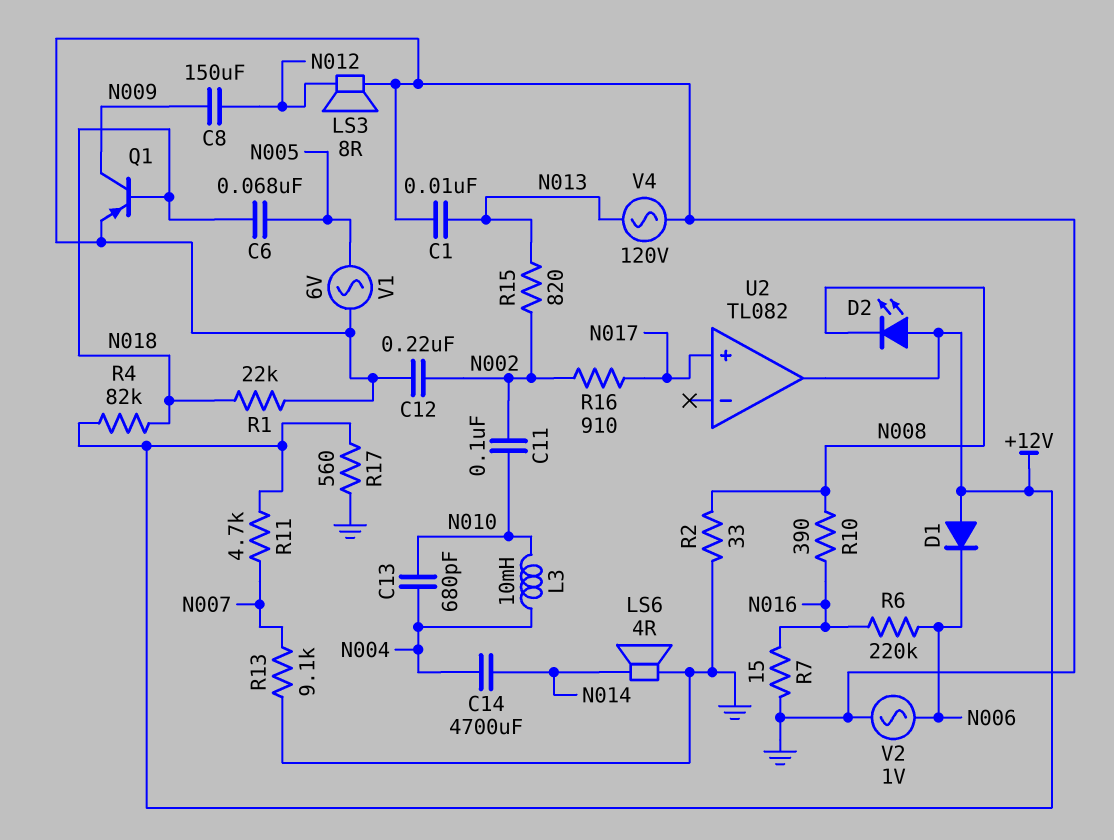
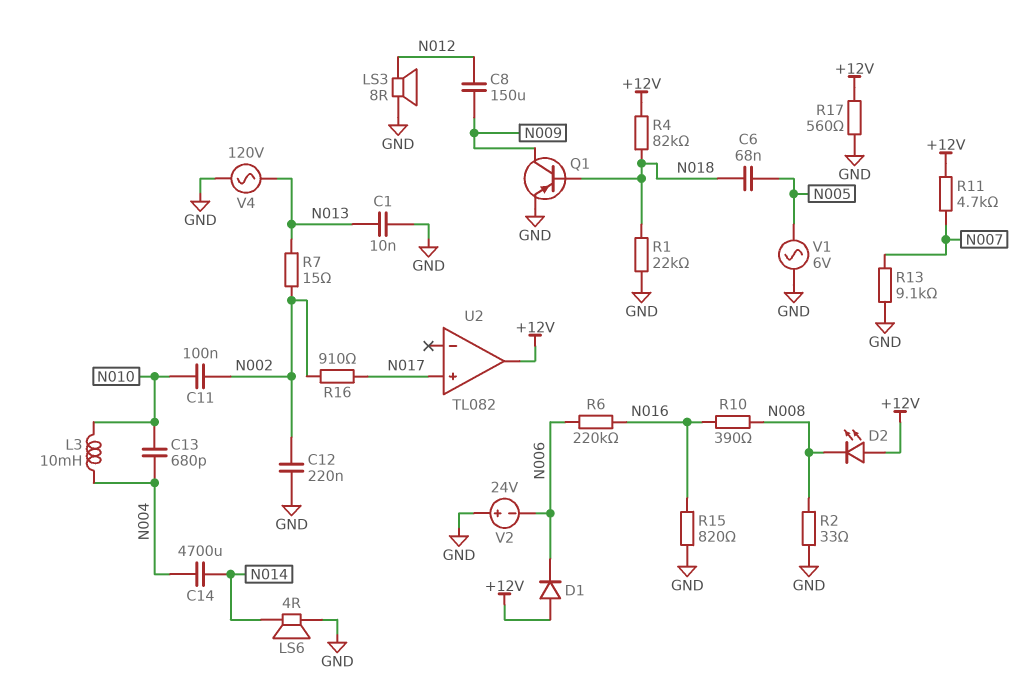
R7: 15 (GND, N016) -> 15 (N002, N013)
R15: 820 (N002, N013) -> 820 (GND, N016)
V2: AC 1V (GND, N006) -> 24V (plus GND, minus N006)

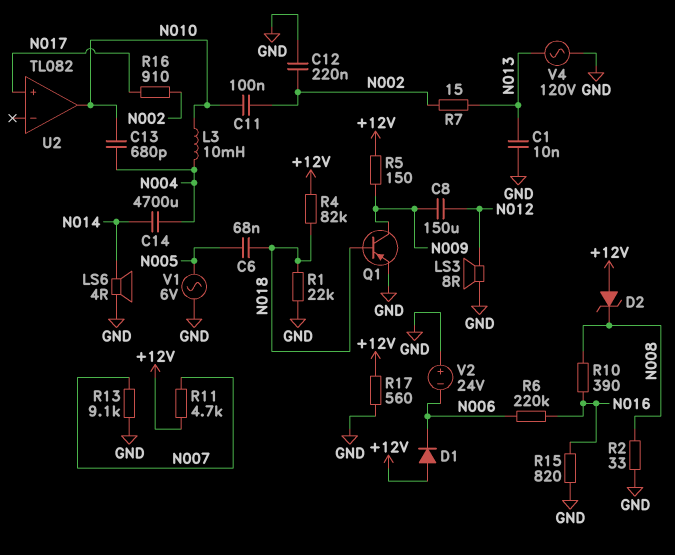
D2: LED (A +12V, K N008) -> zener (A +12V, K N008)
R5: none -> 150 (+12V, N009)
U2 pin out: +12V -> N010

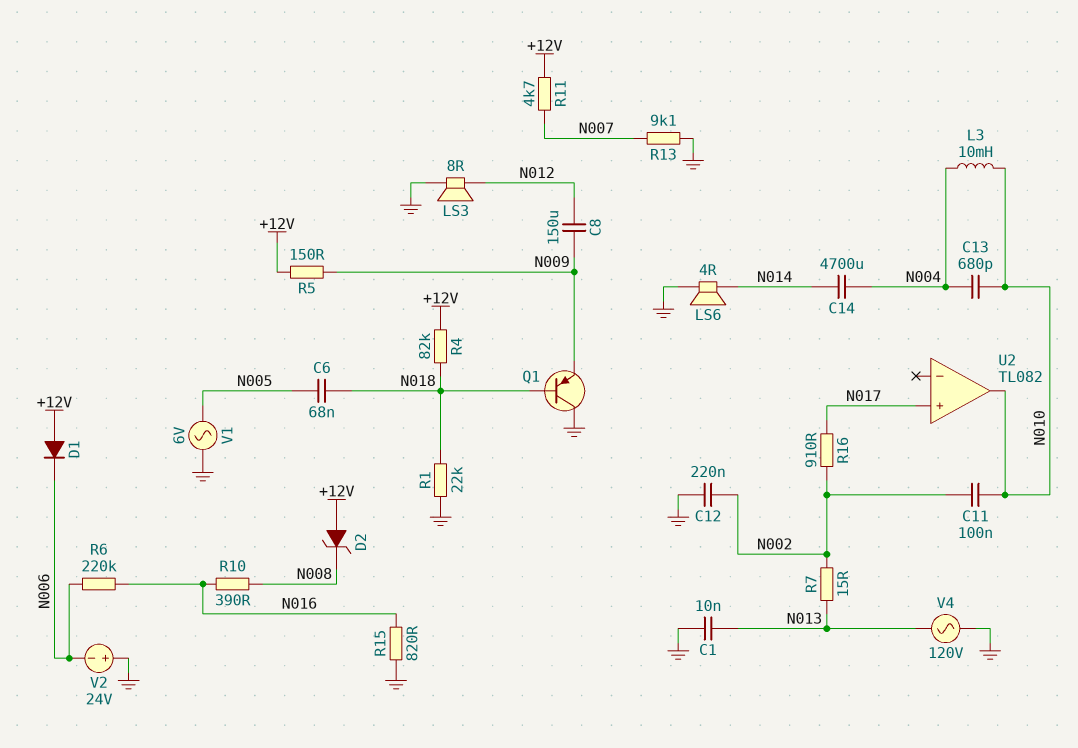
Q1: PNP (B N018, C N009, E GND) -> PNP (B N018, C GND, E N009)
R2: 33 (GND, N008) -> none
R17: 560 (+12V, GND) -> none

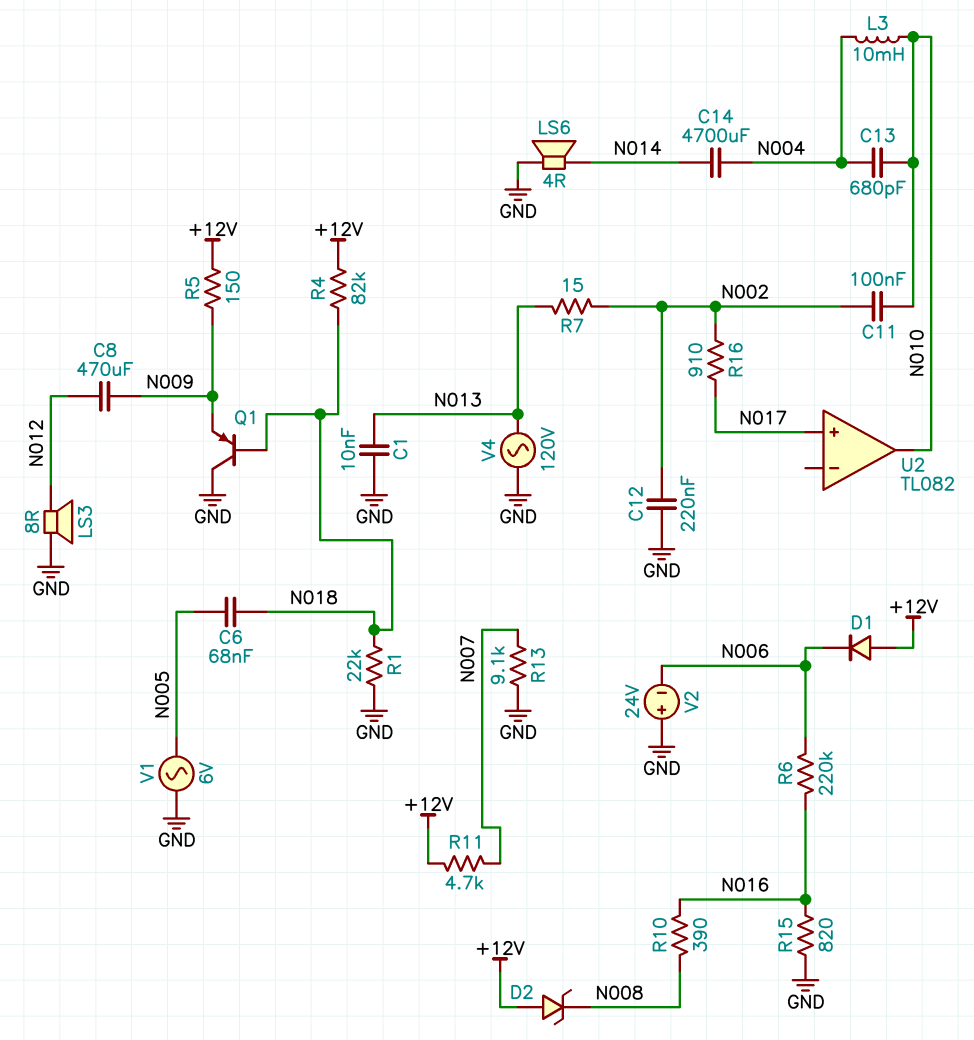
C8: 150uF (N009, N012) -> 470uF (N009, N012)

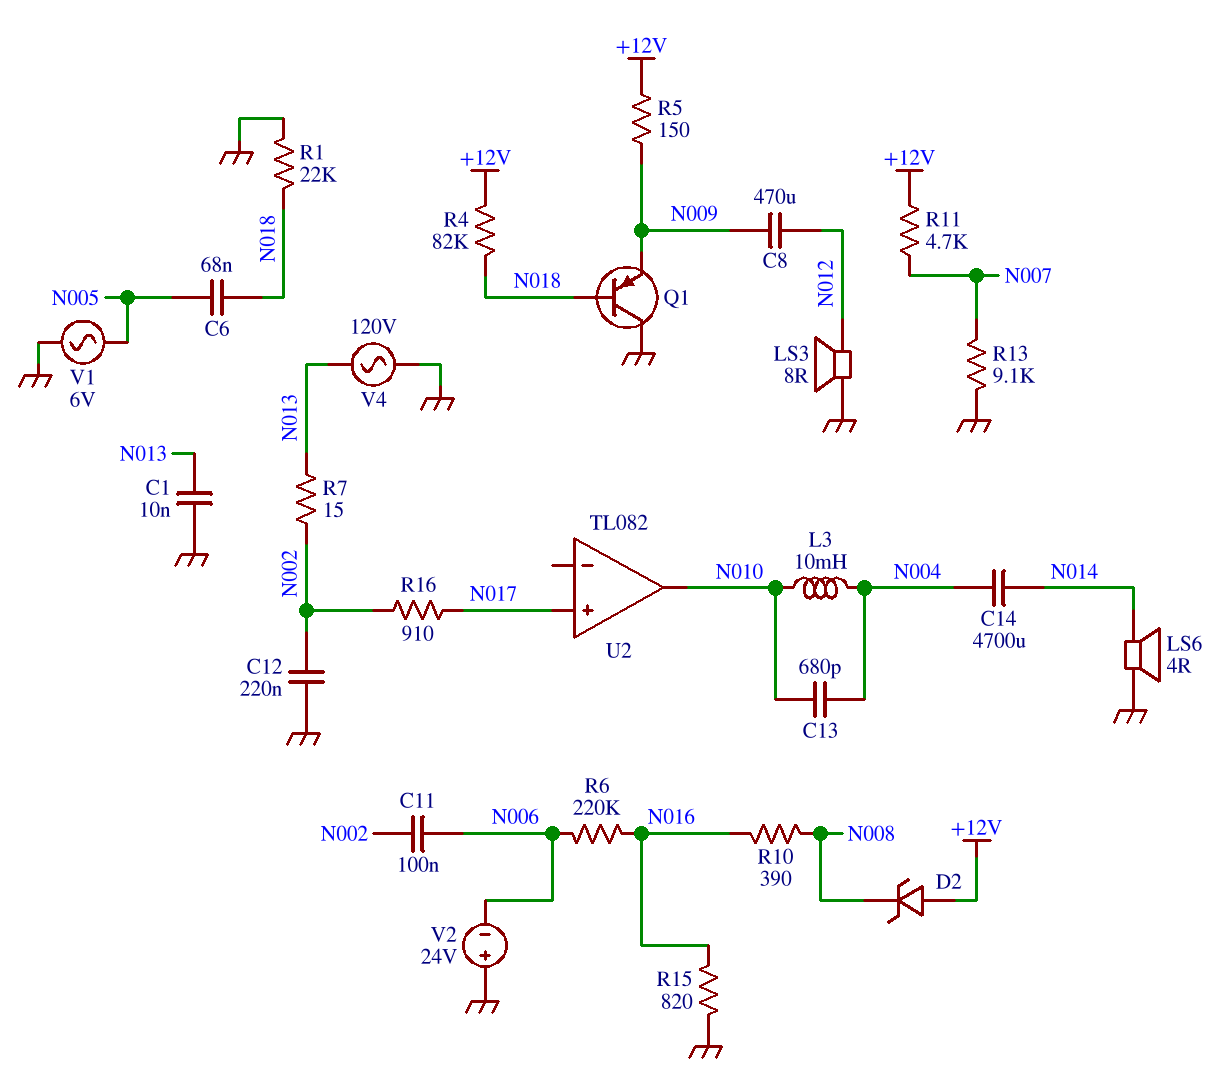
C11: 100nF (N002, N010) -> 100nF (N002, N006)
D1: diode (A +12V, K N006) -> none

